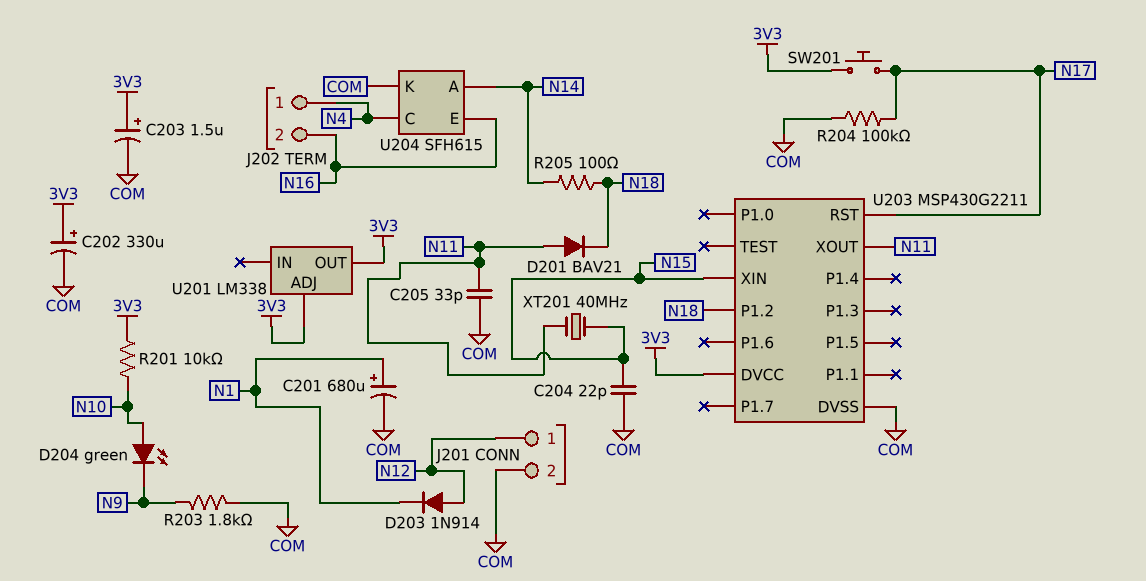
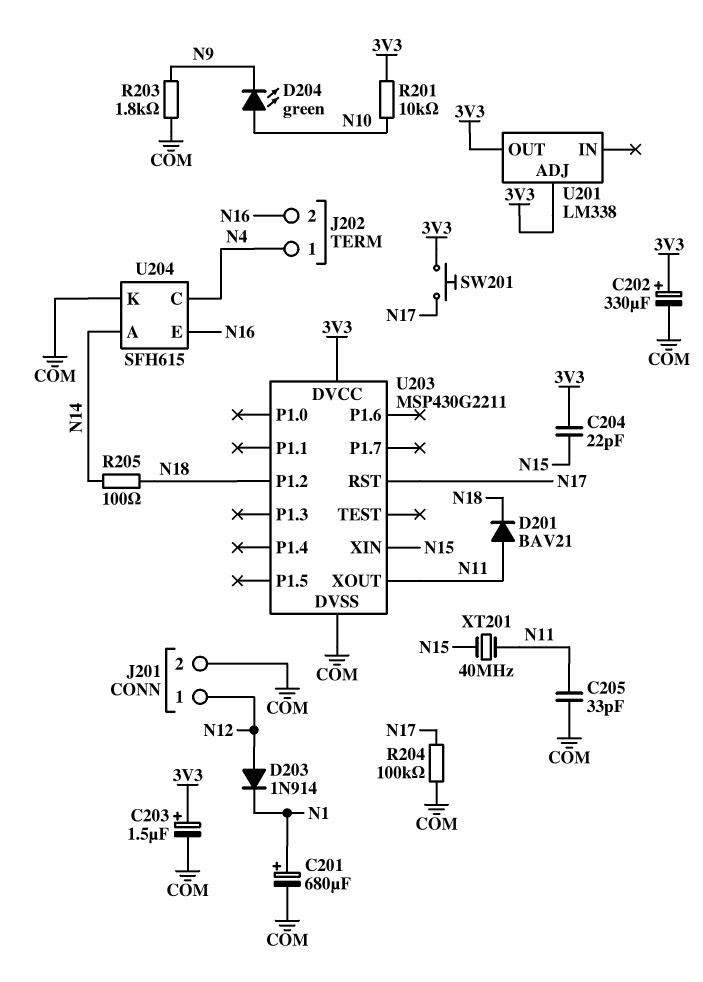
C204: 22pF (COM, N15) -> 22pF (3V3, N15)

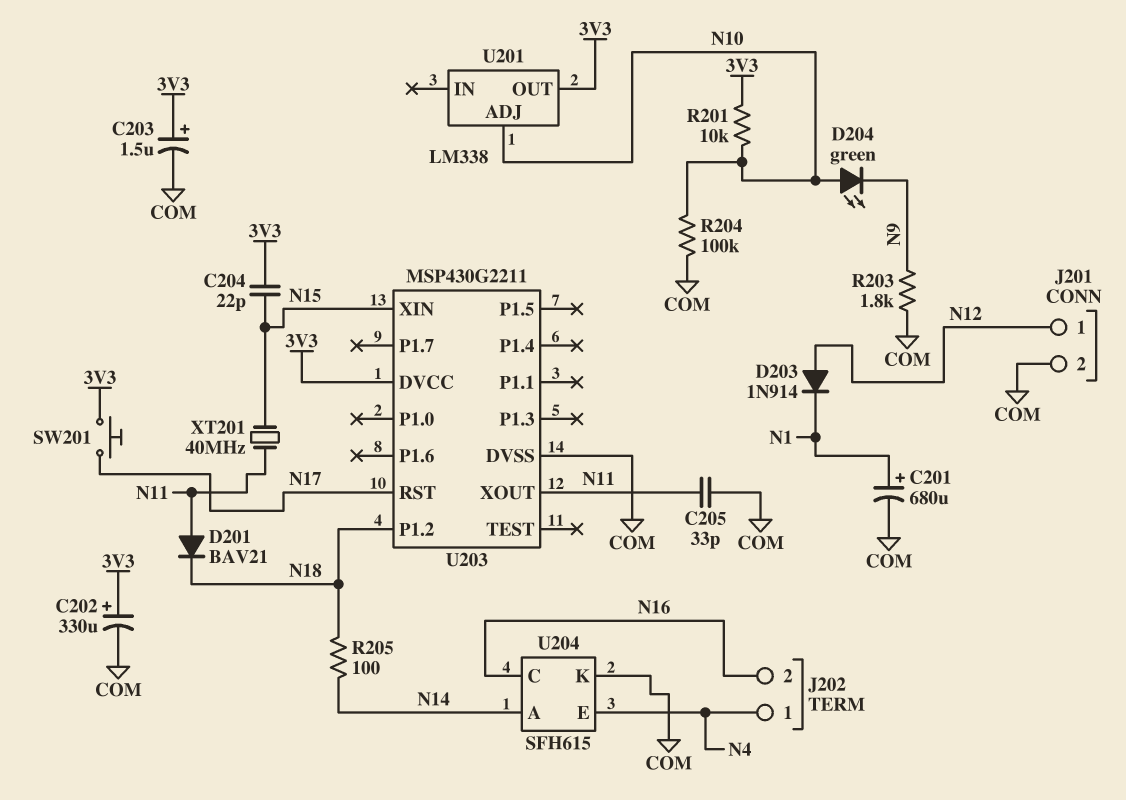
R204: 100k (COM, N17) -> 100k (COM, N10)
U201 pin ADJ: 3V3 -> N10
U204 pin C: N4 -> N16
U204 pin E: N16 -> N4

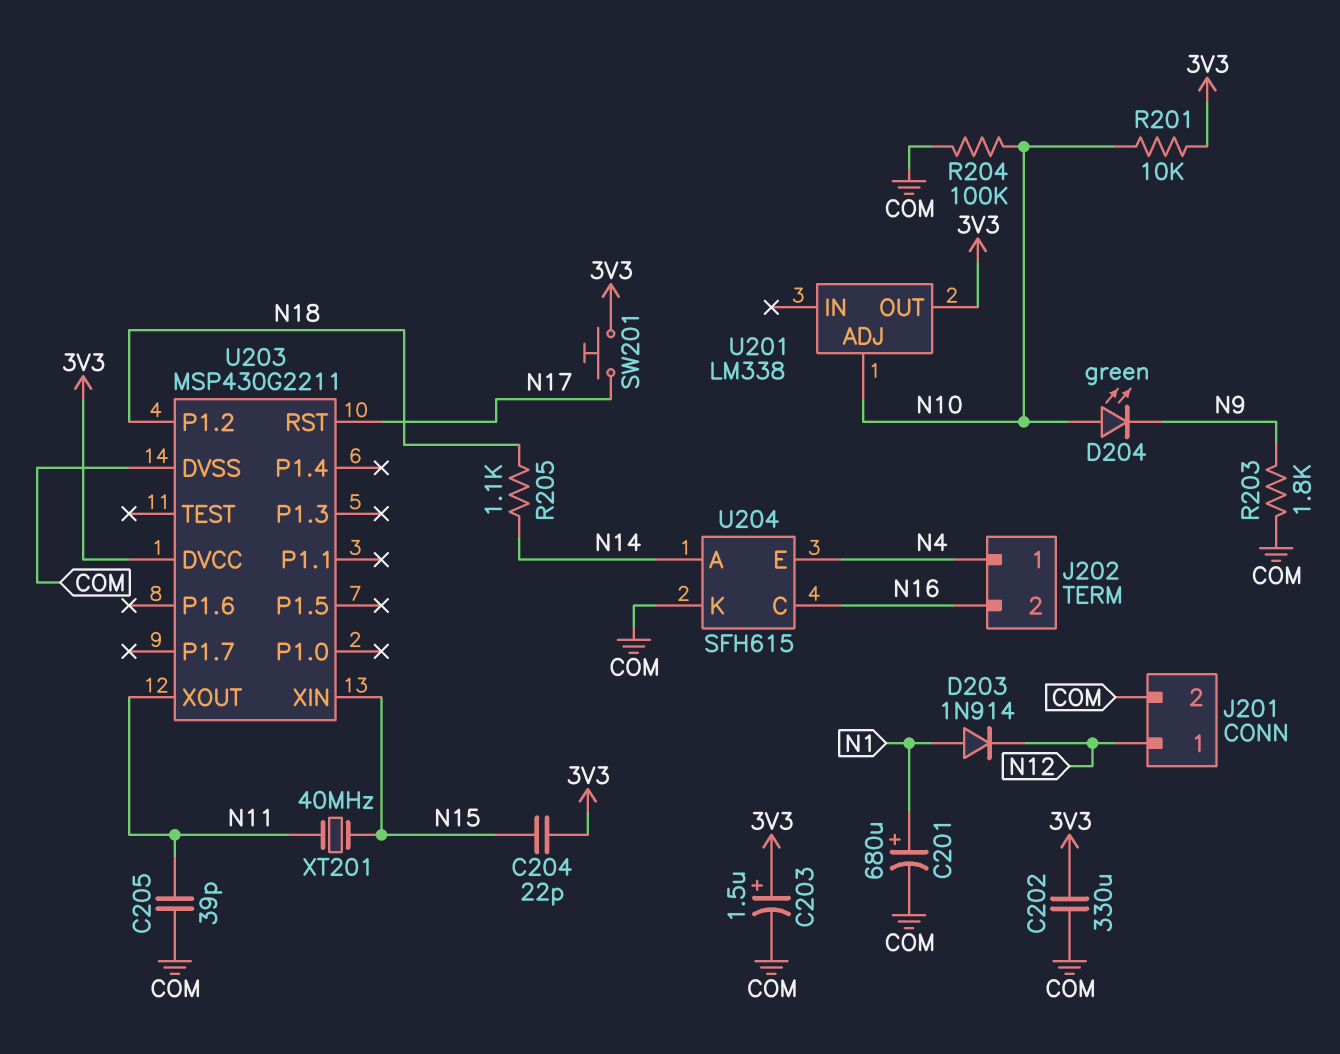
C202: 330uF (plus 3V3, minus COM) -> 330uF (3V3, COM)
C205: 33pF (COM, N11) -> 39pF (COM, N11)
D201: diode BAV21 (A N11, K N18) -> none
D203: diode 1N914 (A N12, K N1) -> diode 1N914 (A N1, K N12)
R205: 100 (N14, N18) -> 1.1k (N14, N18)

